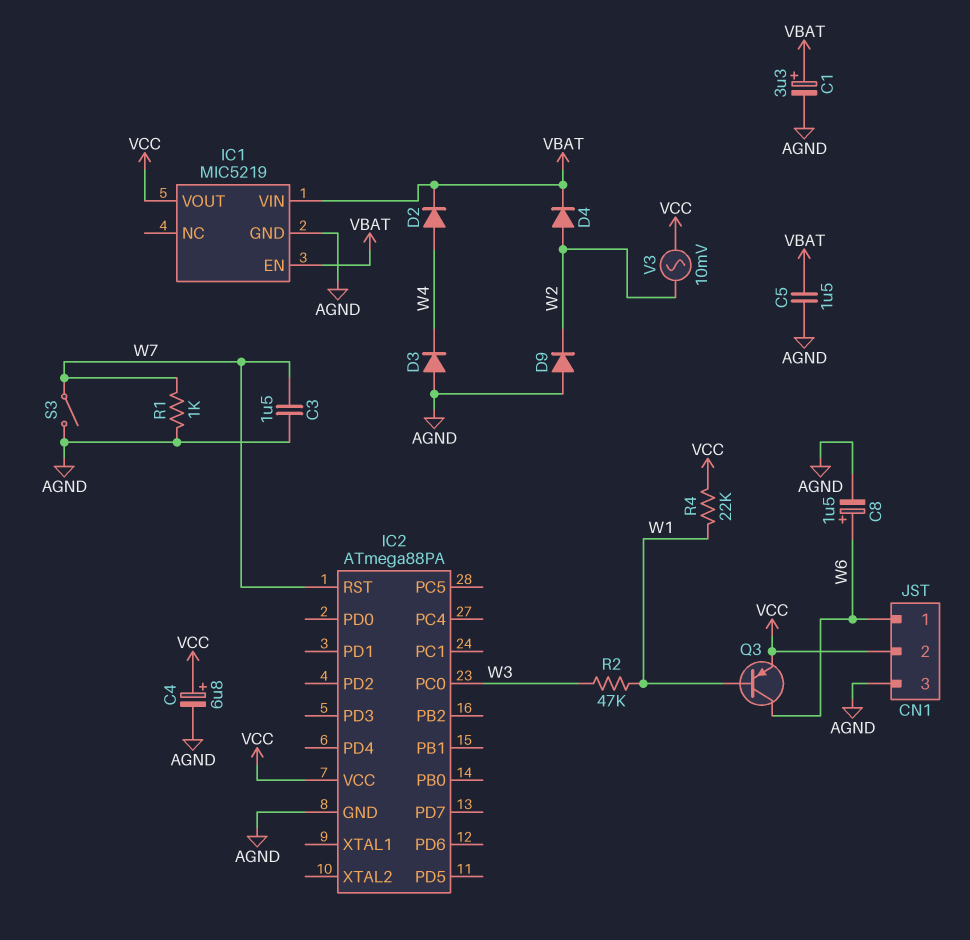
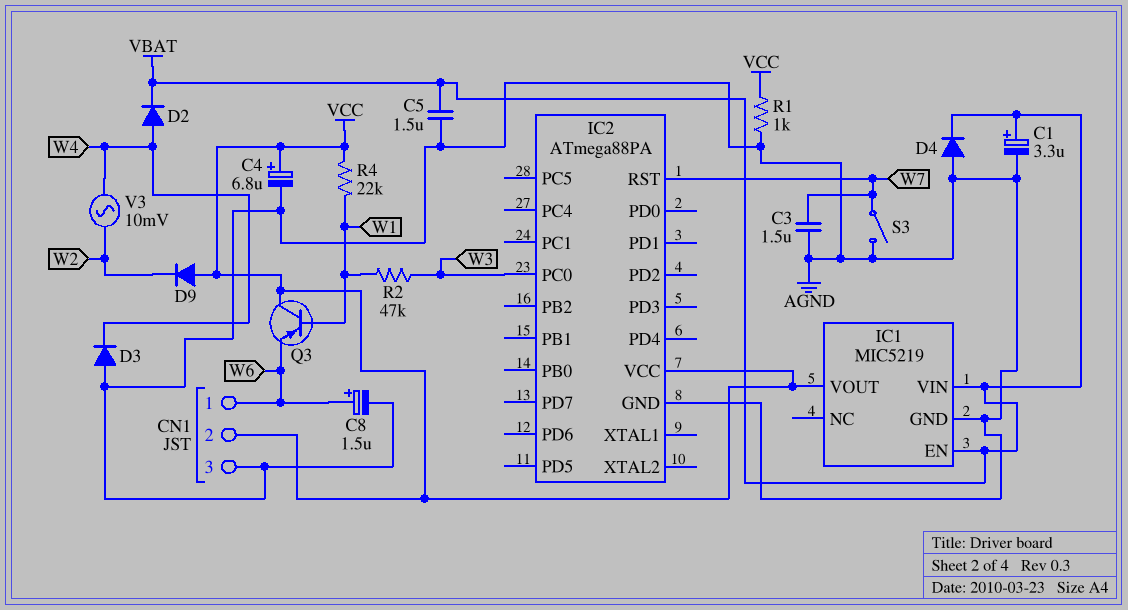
D4: diode (A W2, K VBAT) -> diode (A AGND, K VBAT)
D9: diode (A AGND, K W2) -> diode (A VCC, K W2)
Q3: PNP (B W1, C W6, E VCC) -> PNP (B W1, C VCC, E W6)
R1: 1k (AGND, W7) -> 1k (AGND, VCC)
V3: AC 10mV (VCC, W2) -> AC 10mV (W2, W4)

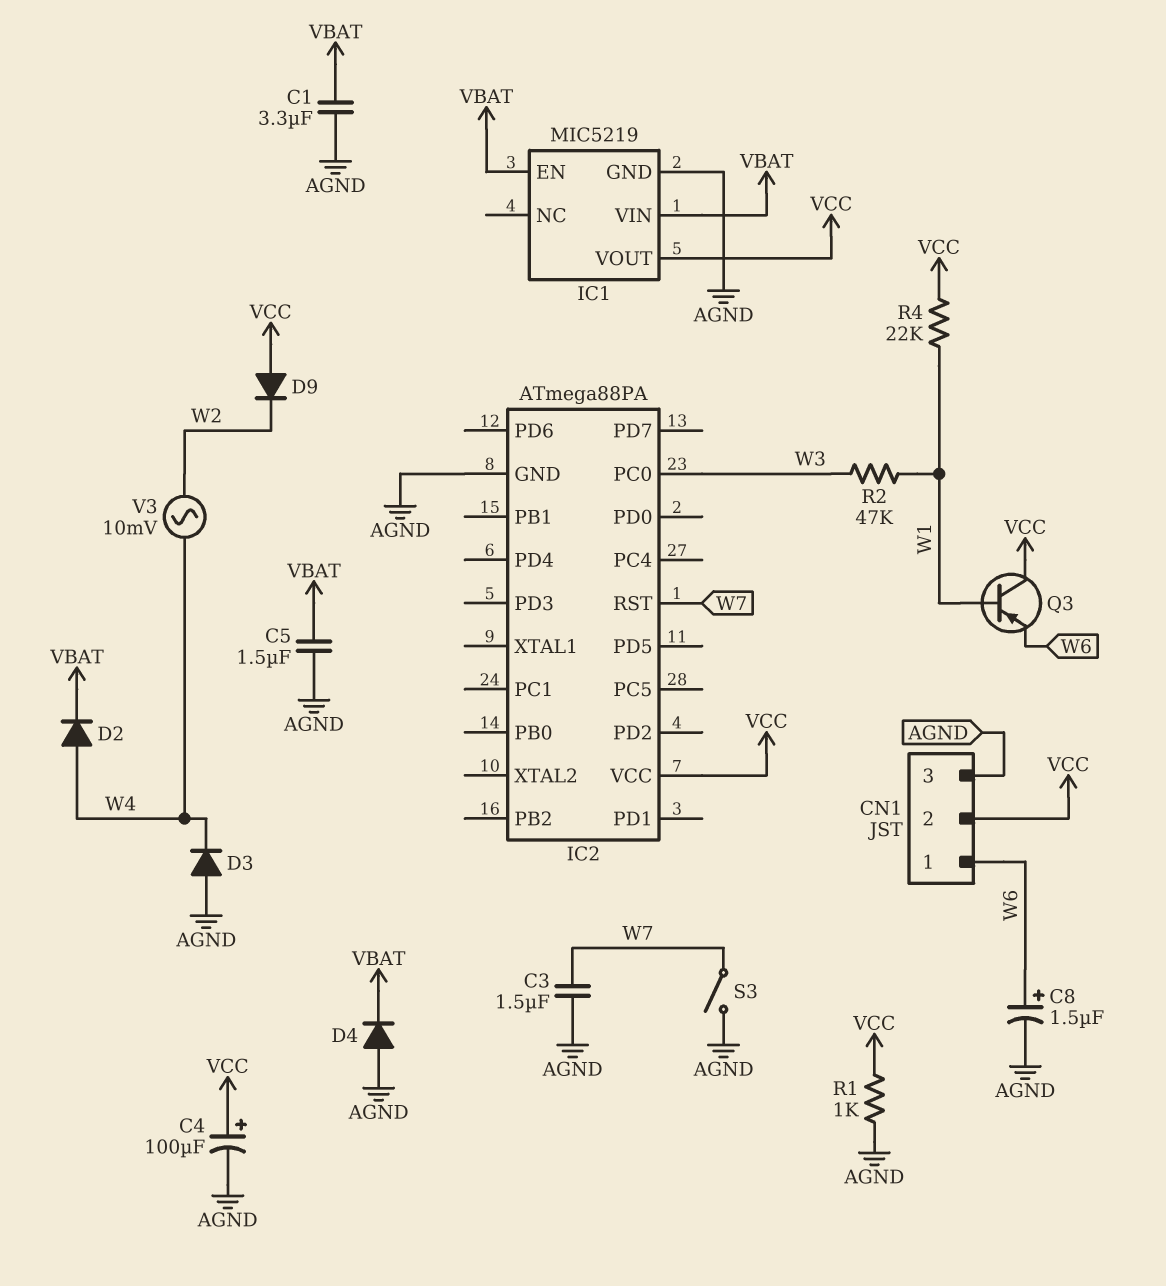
C1: 3.3uF (plus VBAT, minus AGND) -> 3.3uF (AGND, VBAT)
C4: 6.8uF (plus VCC, minus AGND) -> 100uF (plus VCC, minus AGND)

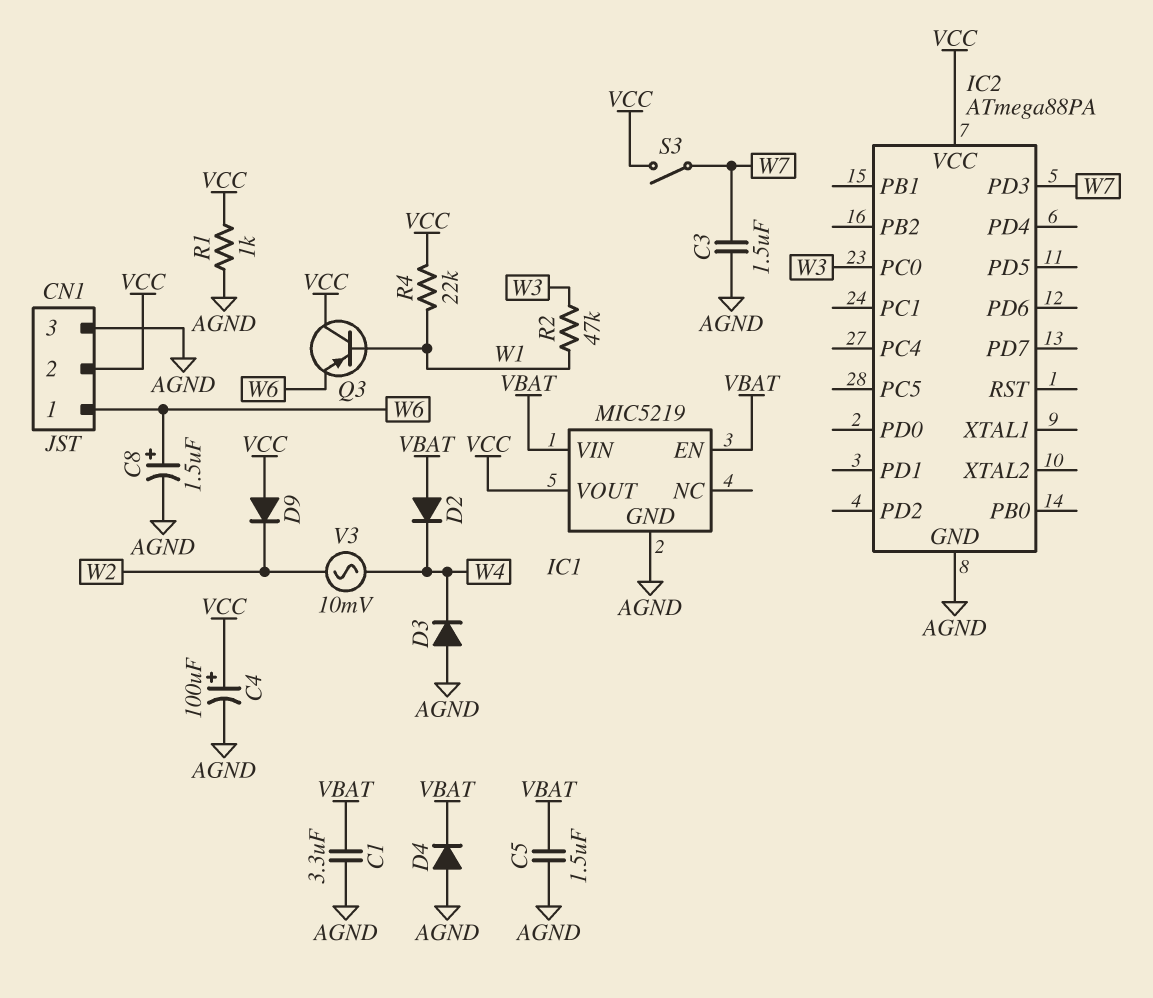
D2: diode (A W4, K VBAT) -> diode (A VBAT, K W4)
IC2 pin PD3: none -> W7
IC2 pin RST: W7 -> none
S3: switch (AGND, W7) -> switch (VCC, W7)

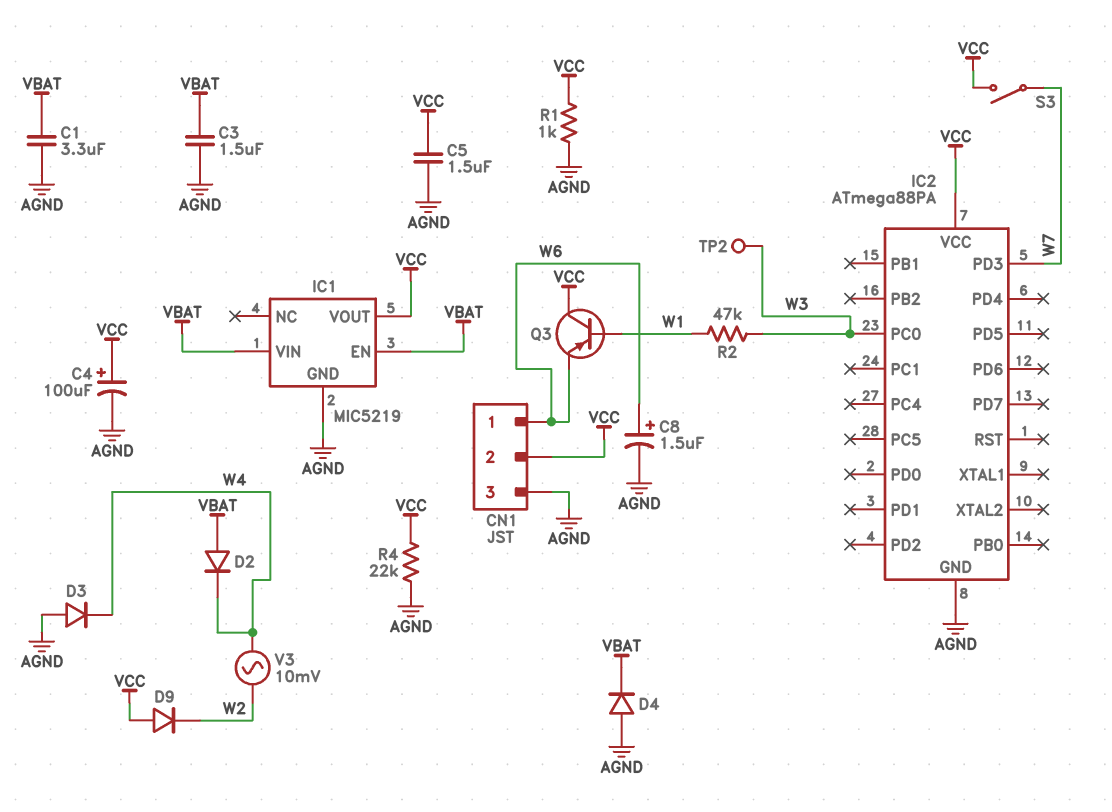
C3: 1.5uF (AGND, W7) -> 1.5uF (AGND, VBAT)
C5: 1.5uF (AGND, VBAT) -> 1.5uF (AGND, VCC)
R4: 22k (VCC, W1) -> 22k (AGND, VCC)
TP2: none -> test point (W3)

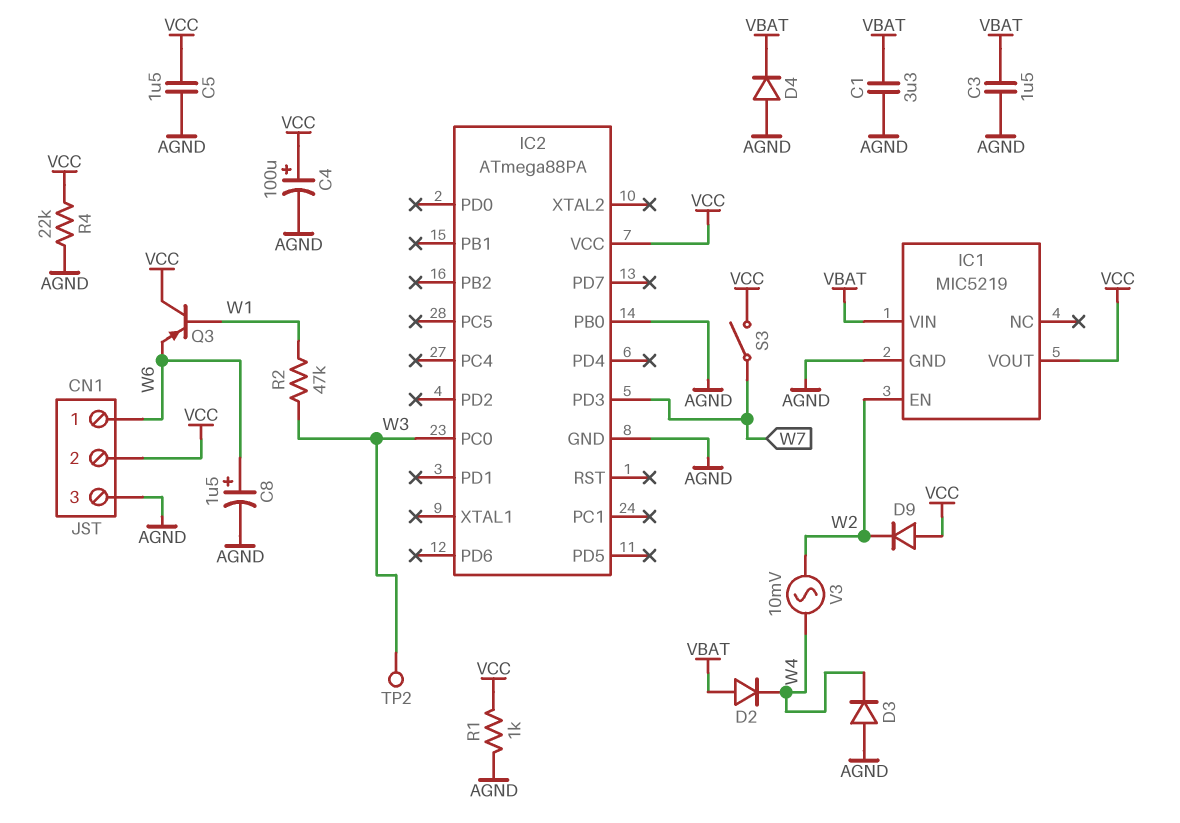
IC1 pin EN: VBAT -> W2
IC2 pin PB0: none -> AGND

